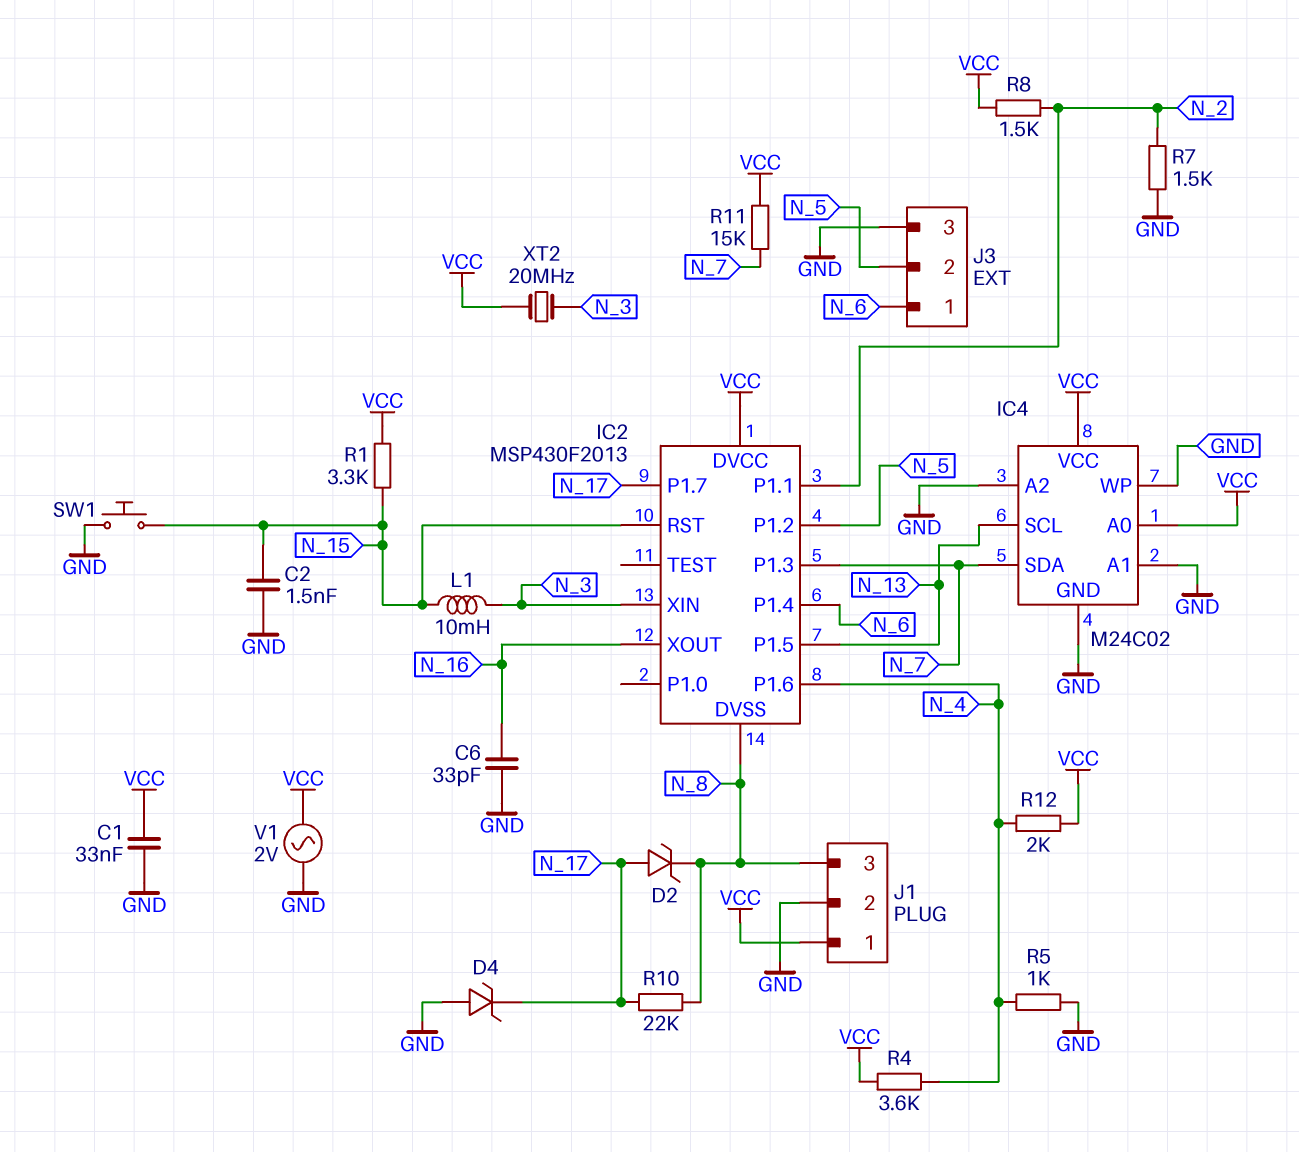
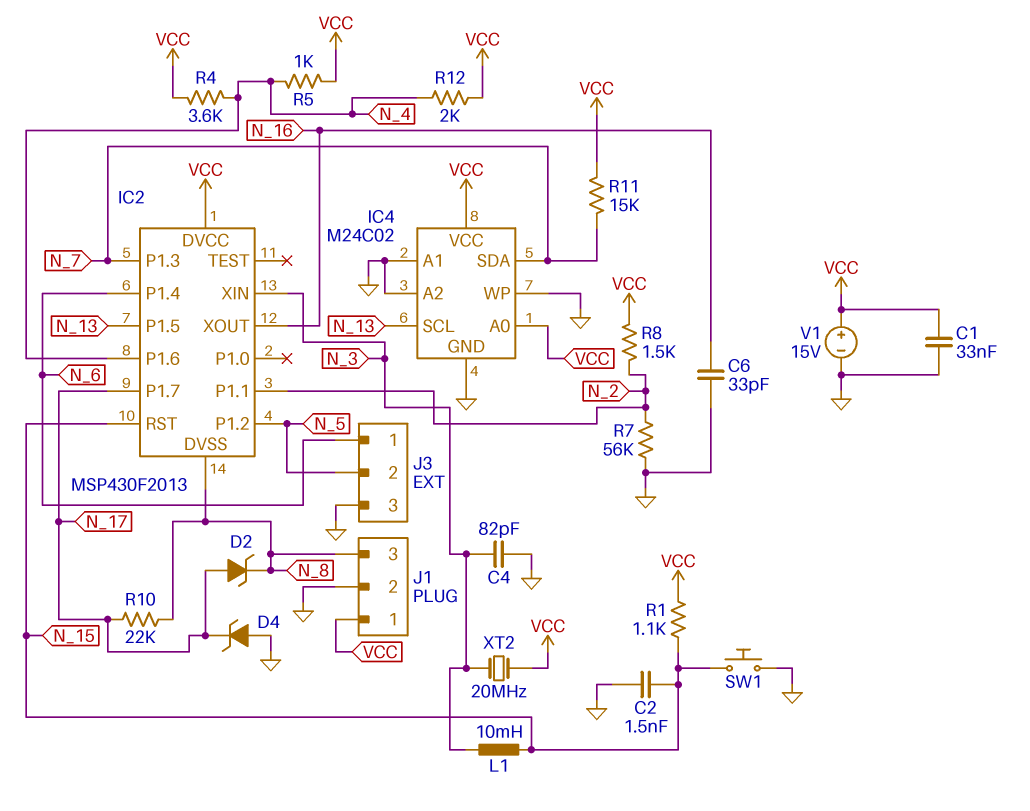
C4: none -> 82pF (GND, N_3)
R1: 3.3k (N_15, VCC) -> 1.1k (N_15, VCC)
R5: 1k (GND, N_4) -> 1k (N_4, VCC)
R7: 1.5k (GND, N_2) -> 56k (GND, N_2)
V1: AC 2V (GND, VCC) -> 15V (plus VCC, minus GND)

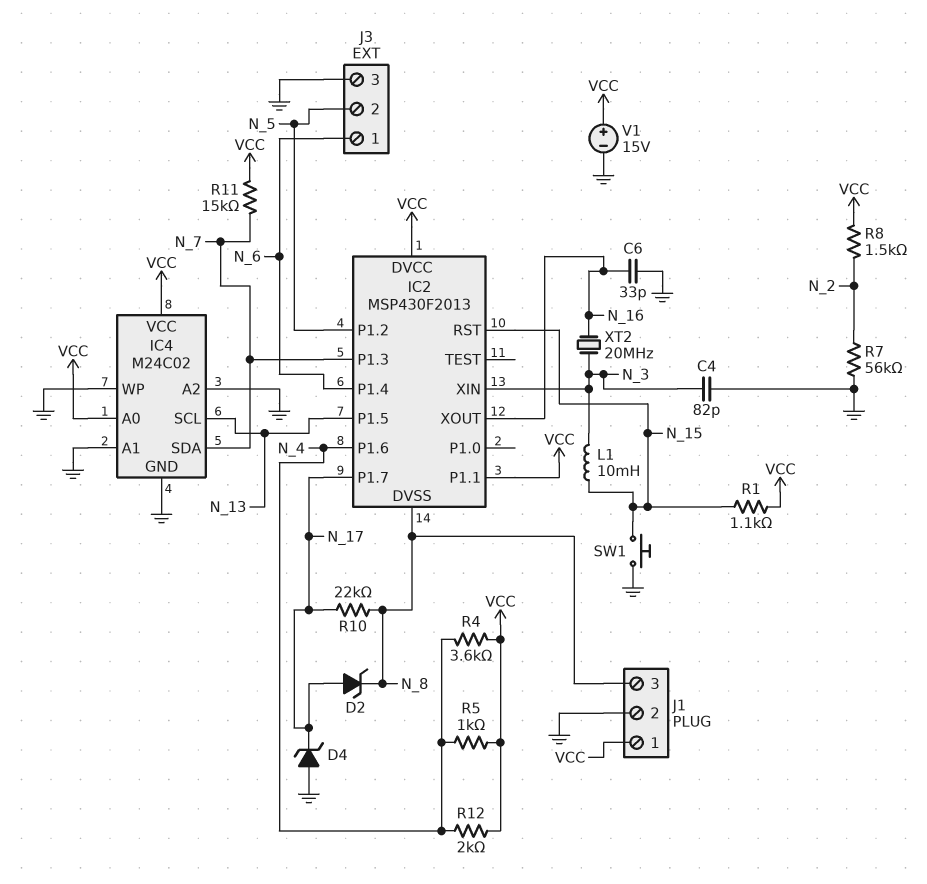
C1: 33nF (GND, VCC) -> none
C2: 1.5nF (GND, N_15) -> none
IC2 pin P1.1: N_2 -> VCC
XT2: 20MHz (N_3, VCC) -> 20MHz (N_3, N_16)

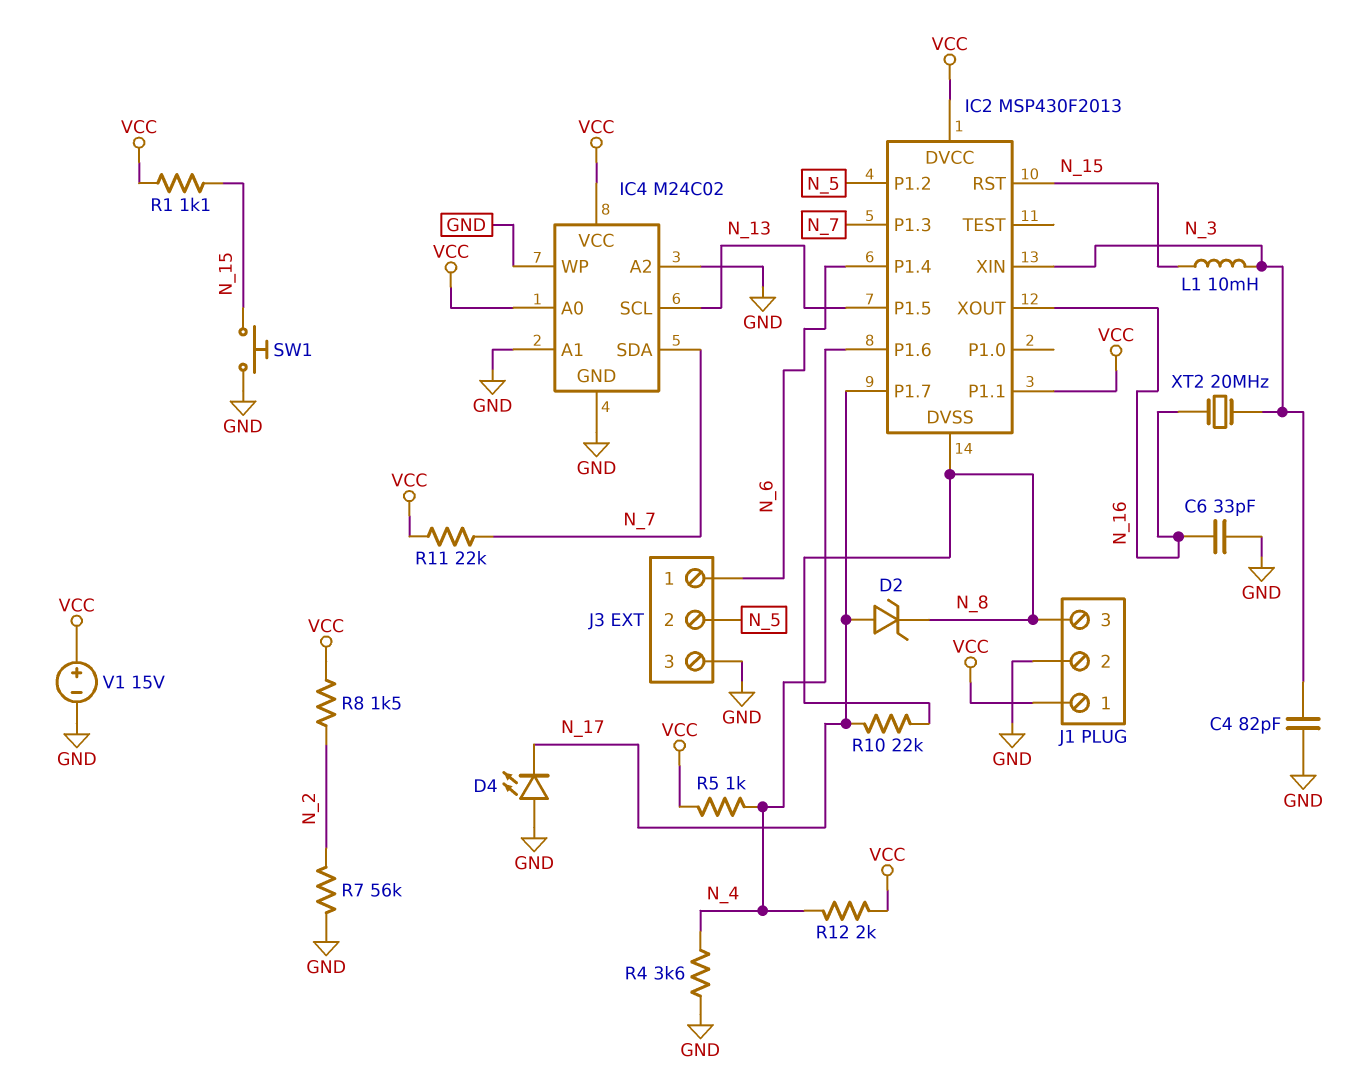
D4: zener (A GND, K N_17) -> LED (A GND, K N_17)
R4: 3.6k (N_4, VCC) -> 3.6k (GND, N_4)
R11: 15k (N_7, VCC) -> 22k (N_7, VCC)

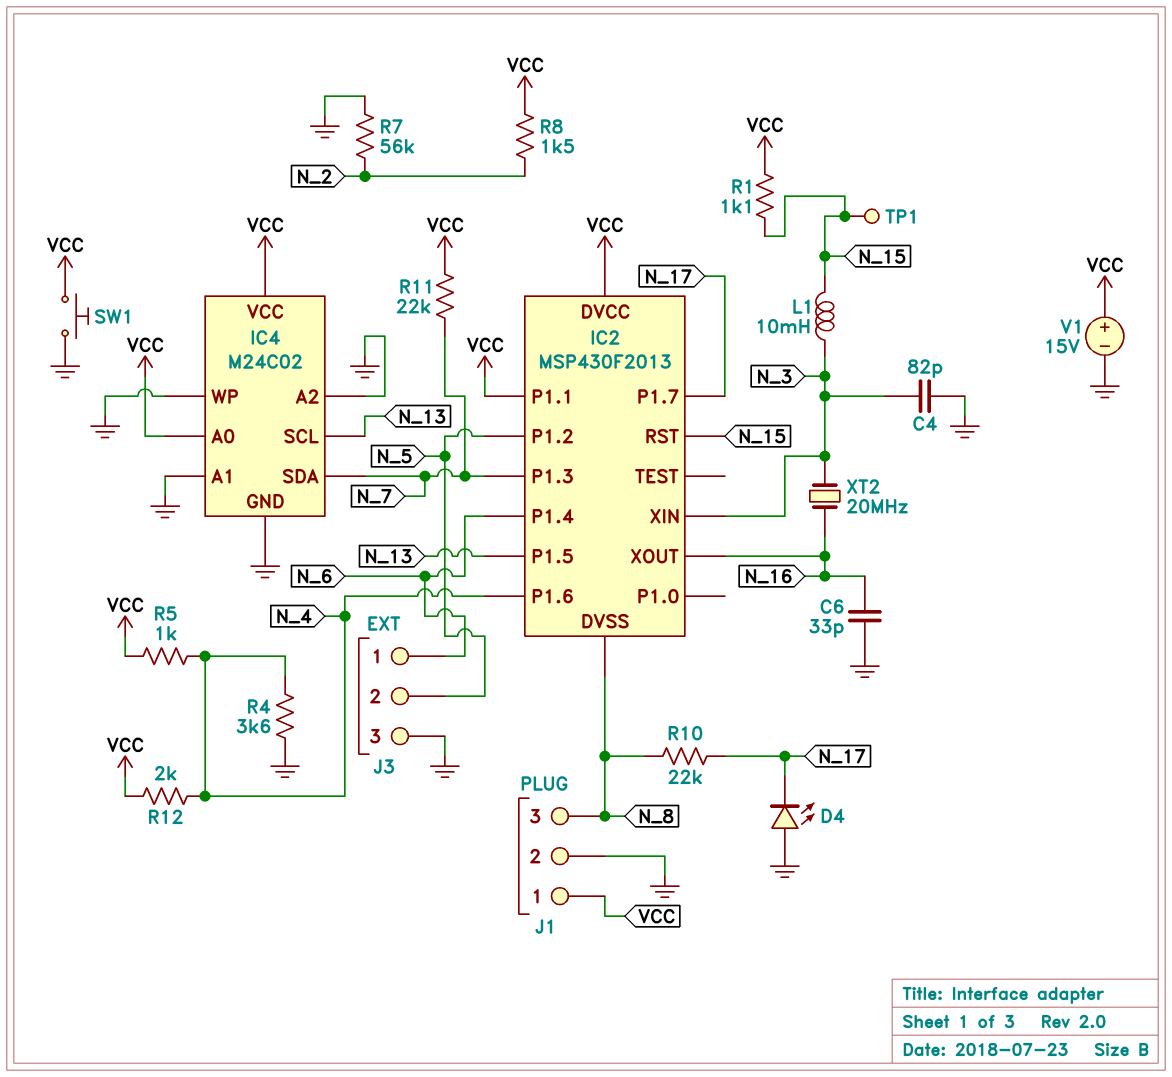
D2: zener (A N_17, K N_8) -> none
SW1: button (GND, N_15) -> button (GND, VCC)
TP1: none -> test point (N_15)

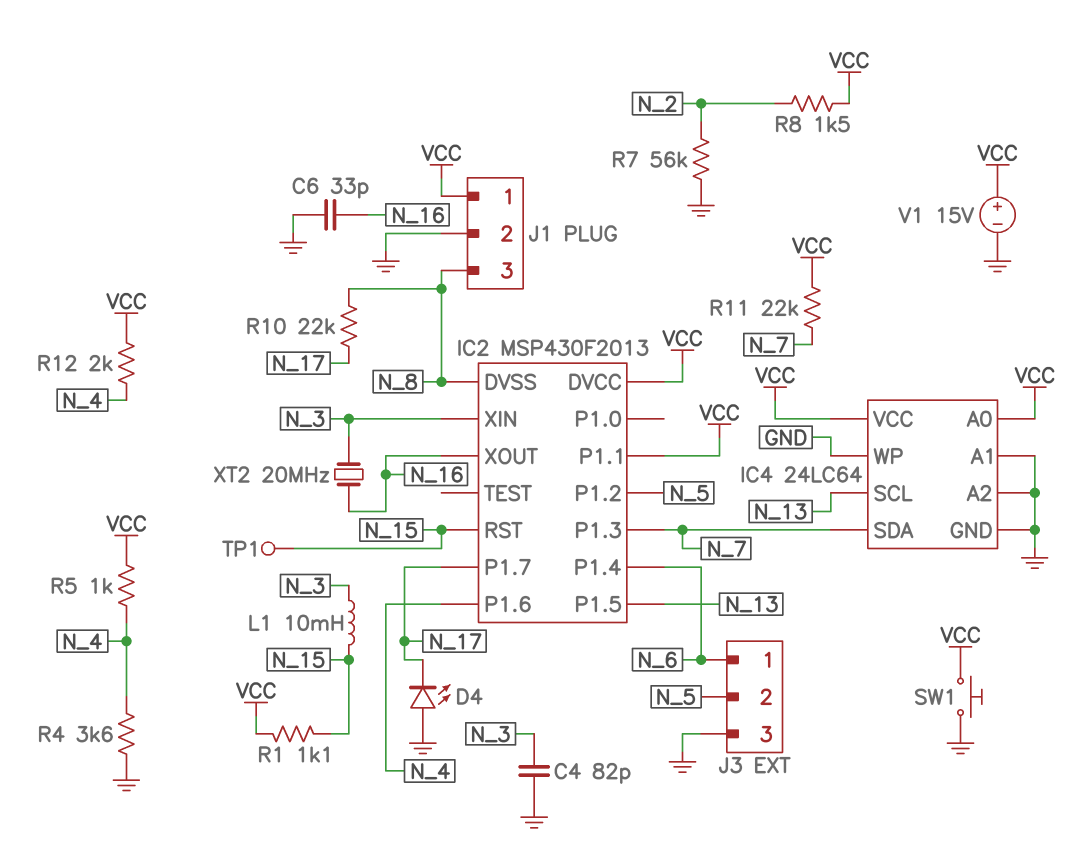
IC4: M24C02 -> 24LC64

